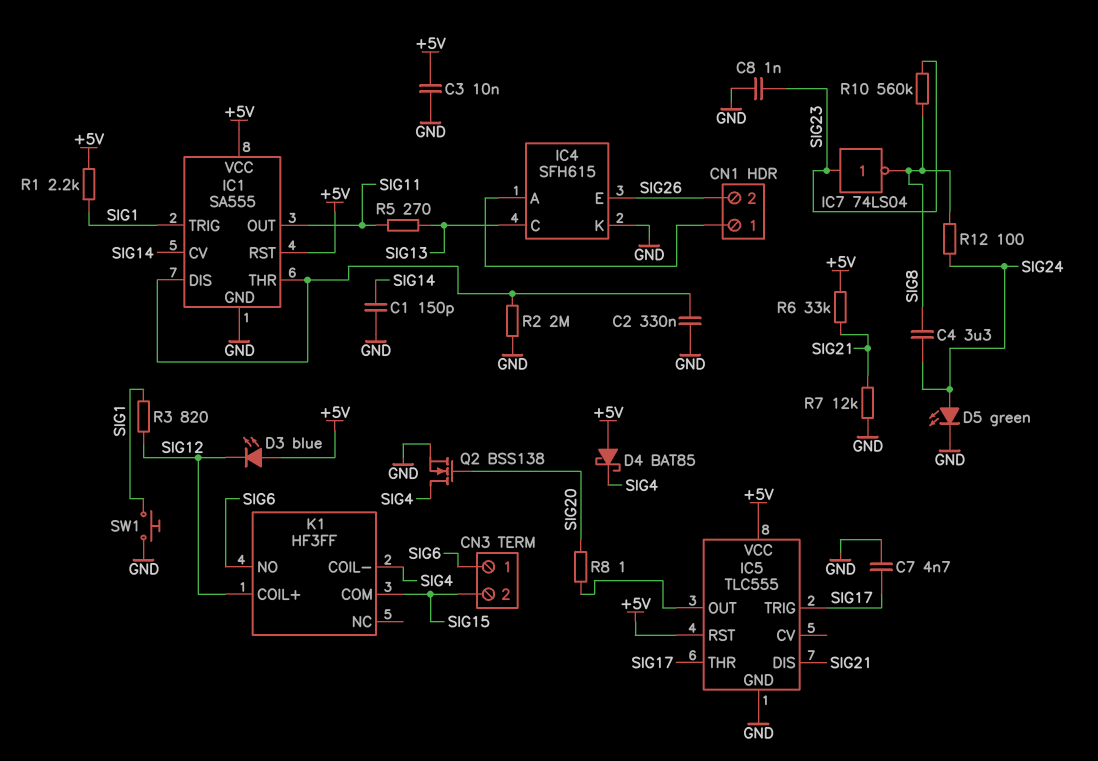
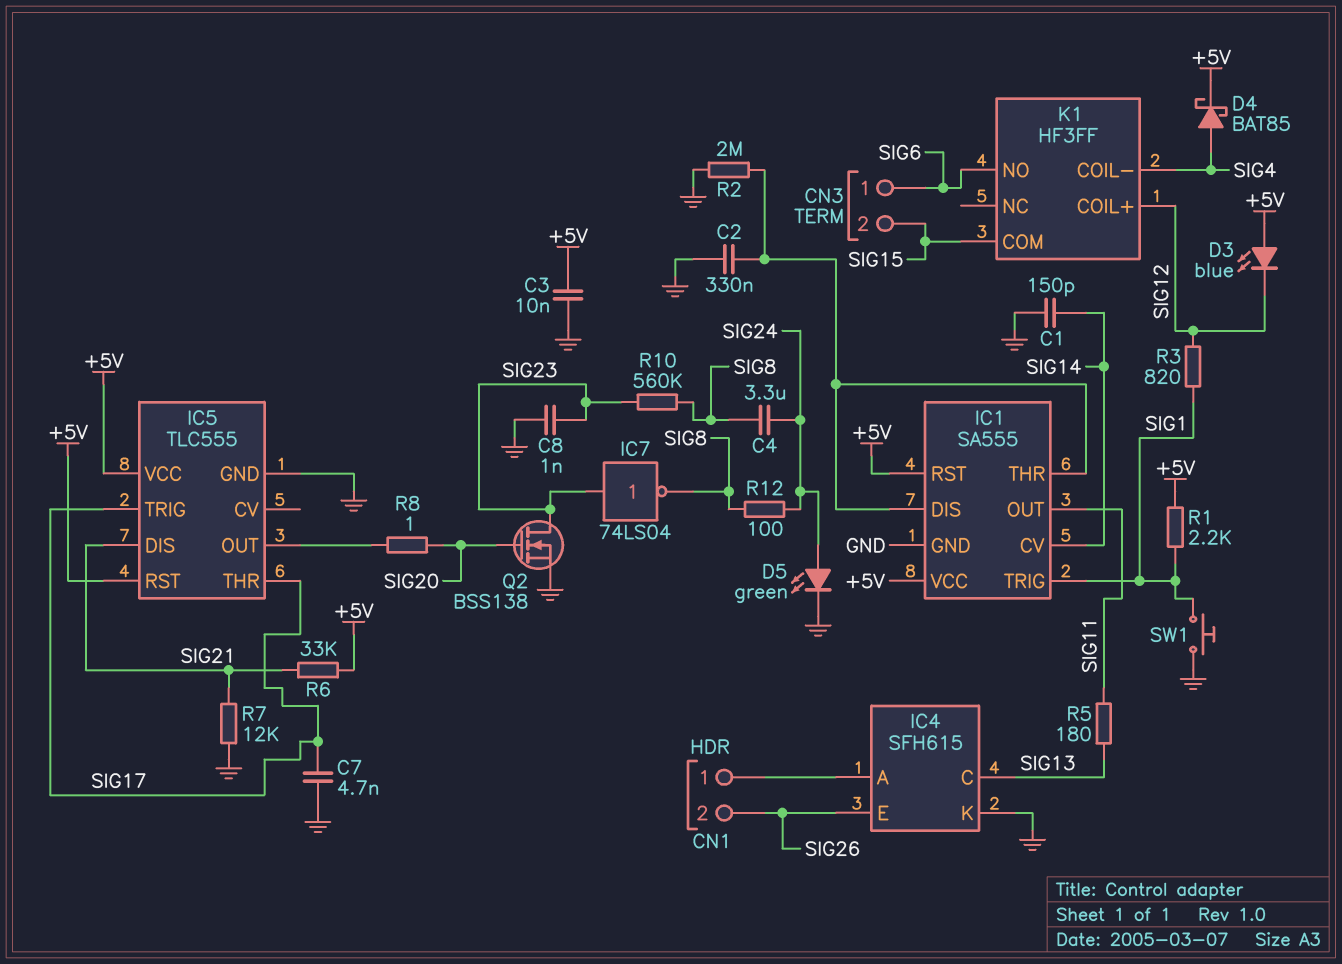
D4: schottky BAT85 (A +5V, K SIG4) -> schottky BAT85 (A SIG4, K +5V)
Q2: NMOS BSS138 (G SIG20, D SIG4, S GND) -> NMOS BSS138 (G SIG20, D SIG23, S GND)
R5: 270 (SIG11, SIG13) -> 180 (SIG11, SIG13)

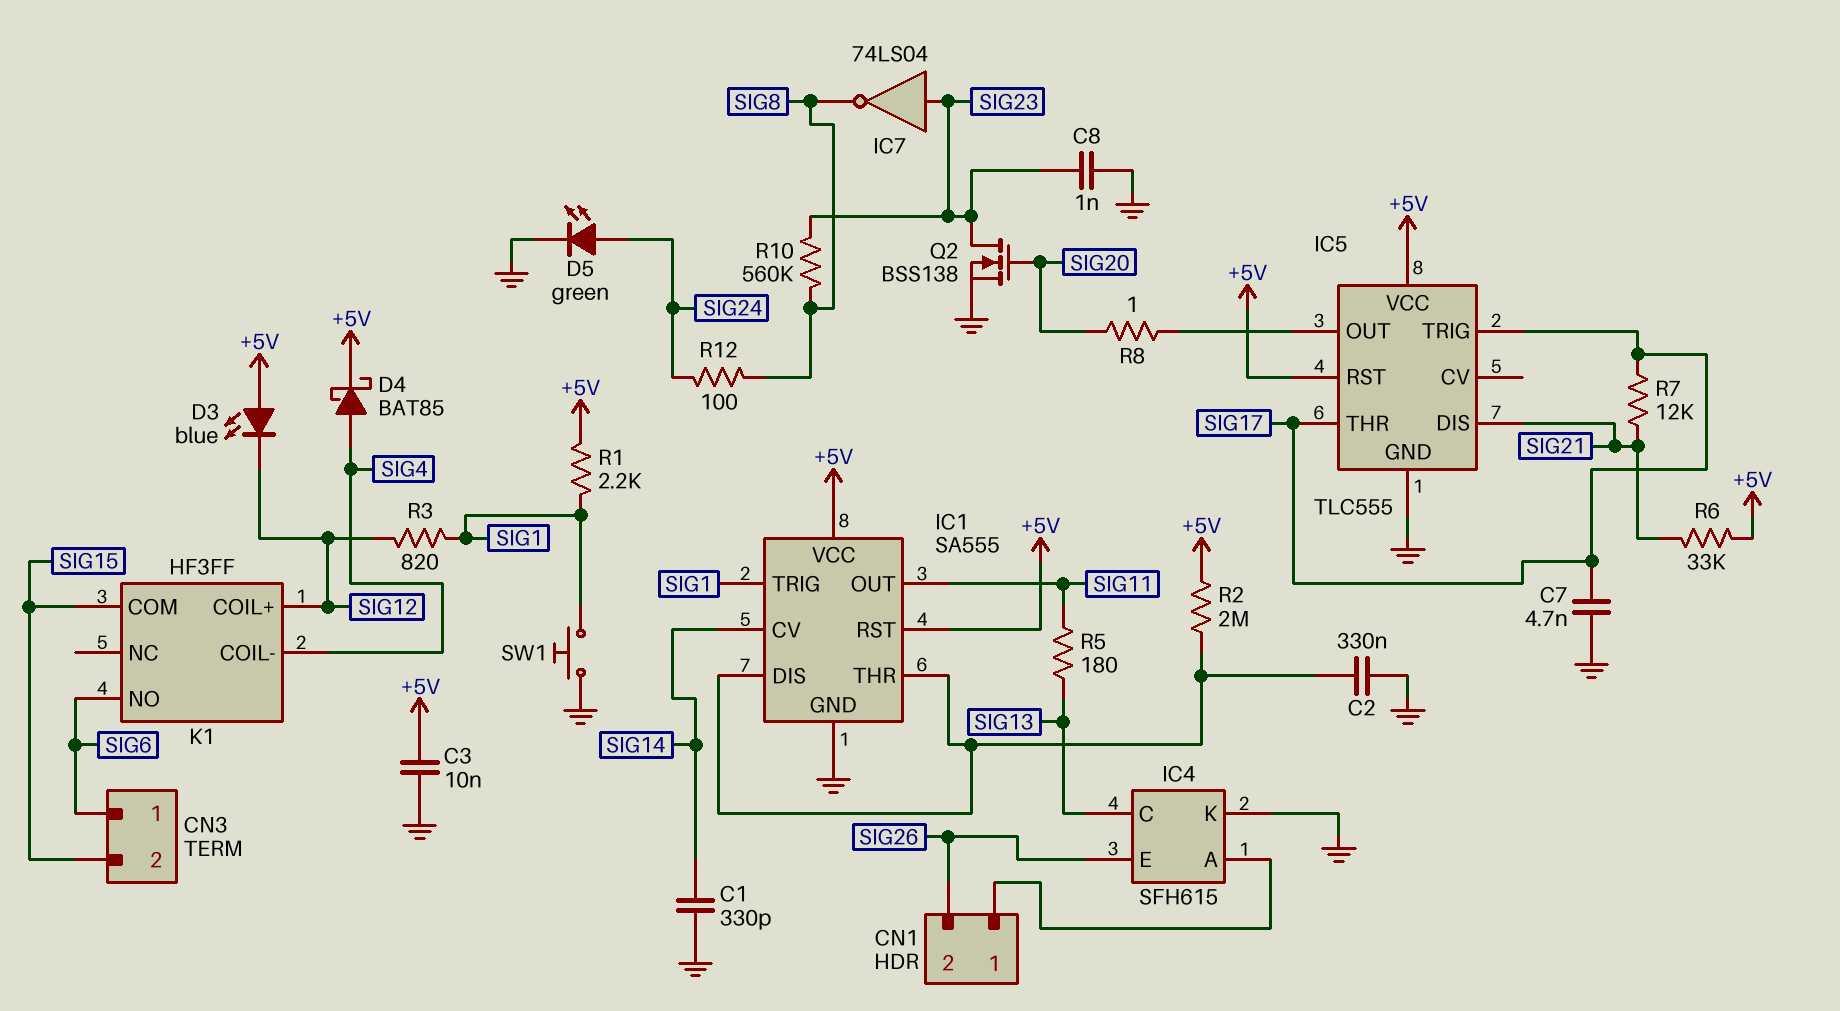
C1: 150pF (GND, SIG14) -> 330pF (GND, SIG14)
C4: 3.3uF (SIG8, SIG24) -> none
R2: 2M (GND, IC1/DIS) -> 2M (+5V, IC1/DIS)
R7: 12k (GND, SIG21) -> 12k (SIG17, SIG21)

